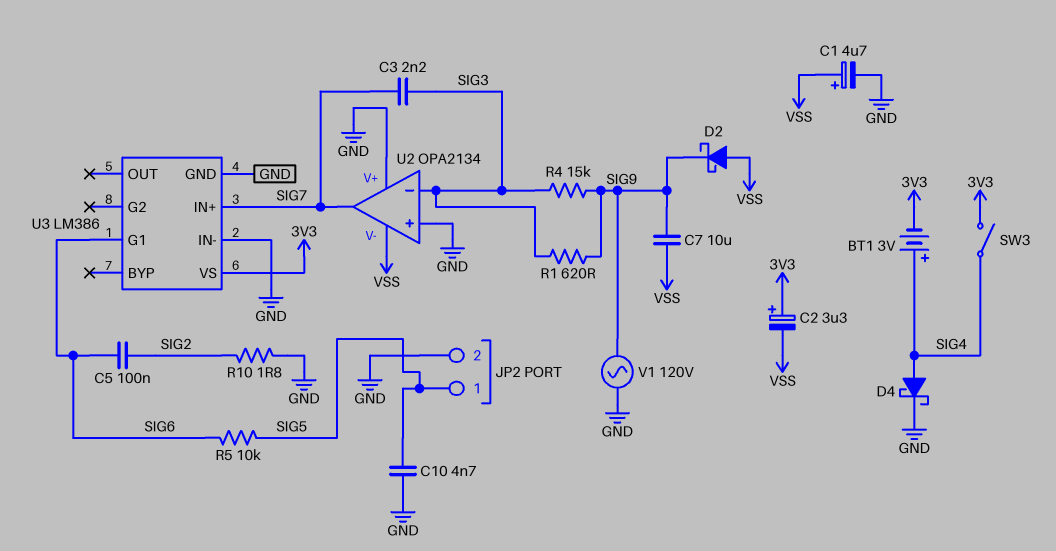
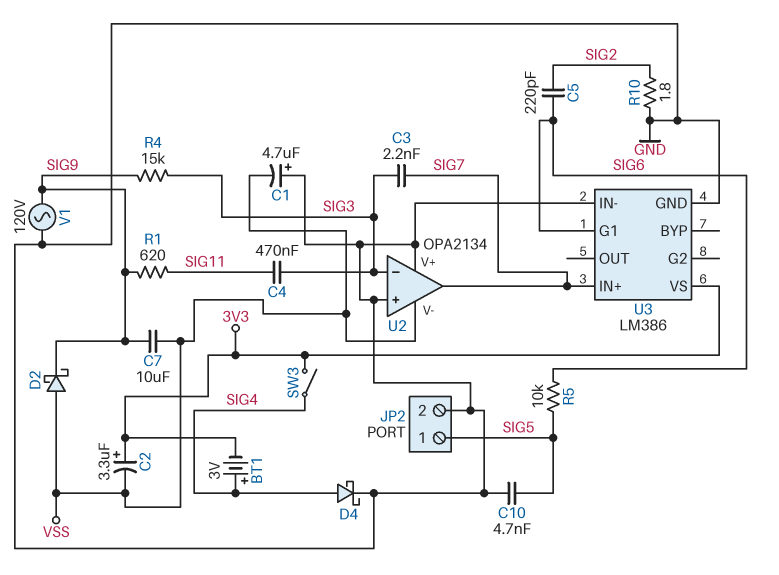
C1: 4.7uF (plus VSS, minus GND) -> 4.7uF (plus GND, minus VSS)
C4: none -> 470nF (SIG3, SIG11)
C5: 100nF (SIG2, SIG6) -> 220pF (SIG2, SIG6)
R1: 620 (SIG3, SIG9) -> 620 (SIG9, SIG11)

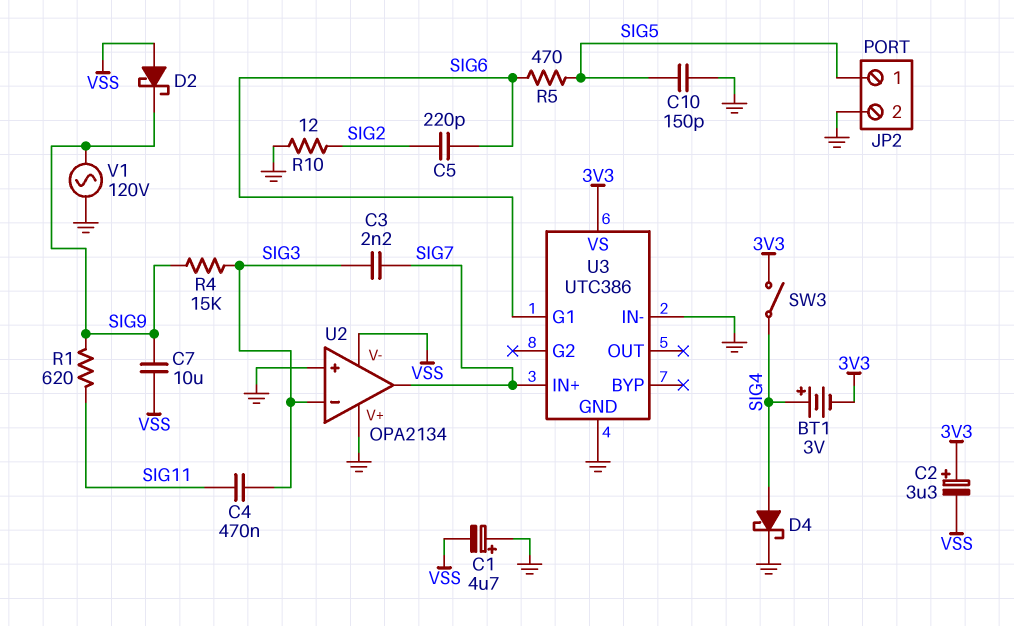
C10: 4.7nF (GND, SIG5) -> 150pF (GND, SIG5)
R5: 10k (SIG5, SIG6) -> 470 (SIG5, SIG6)
R10: 1.8 (GND, SIG2) -> 12 (GND, SIG2)
U3: LM386 -> UTC386

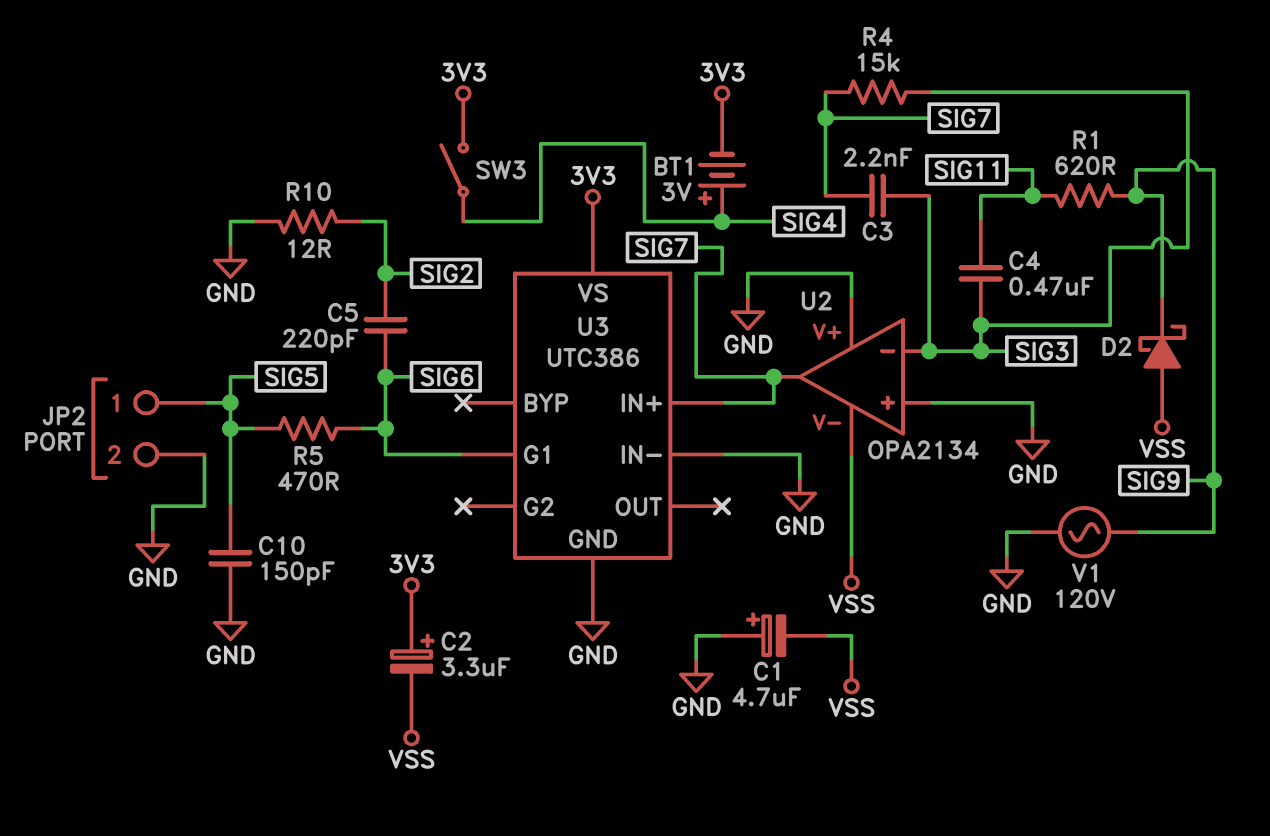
C7: 10uF (SIG9, VSS) -> none
D4: schottky (A SIG4, K GND) -> none
R4: 15k (SIG3, SIG9) -> 15k (SIG3, SIG7)

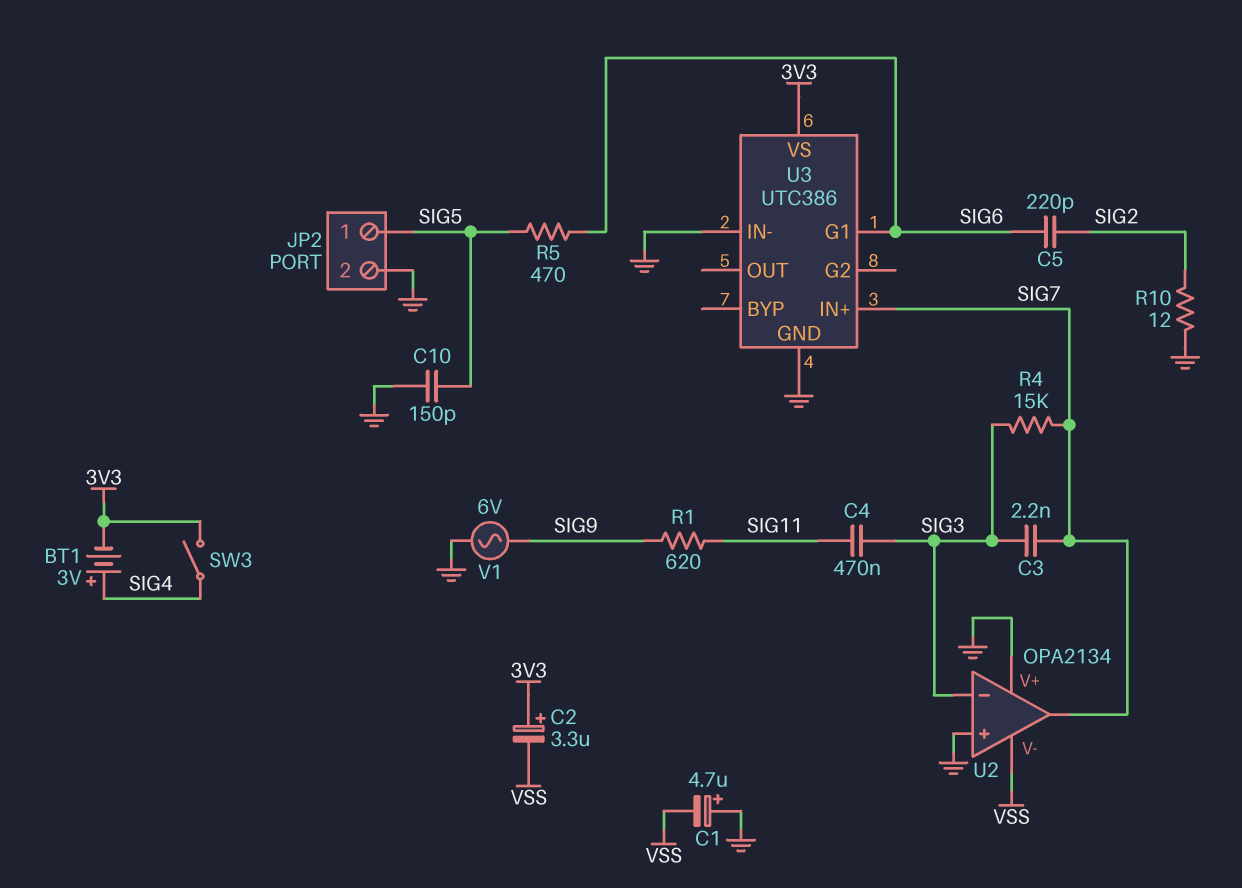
D2: schottky (A VSS, K SIG9) -> none
V1: AC 120V (GND, SIG9) -> AC 6V (GND, SIG9)

